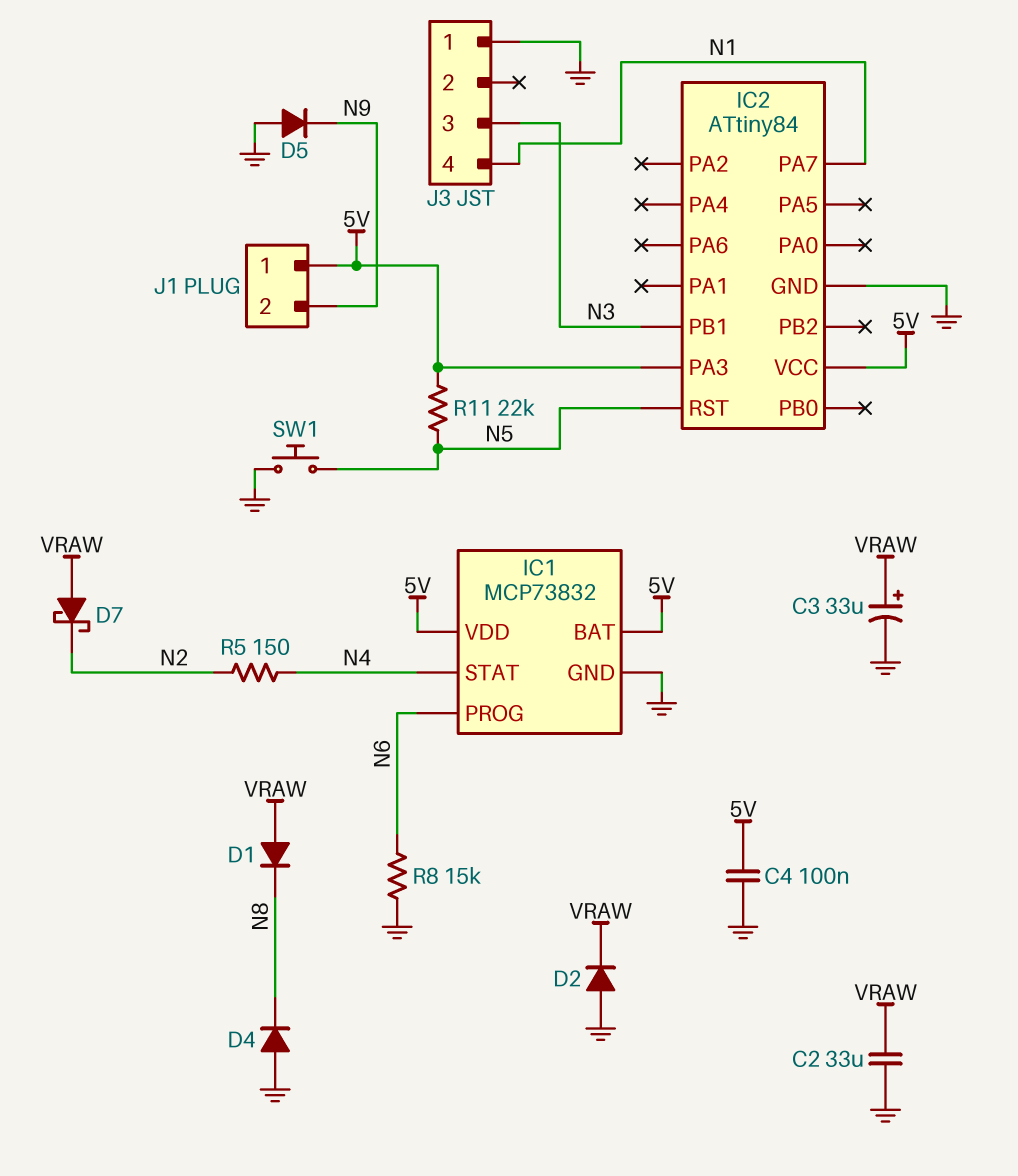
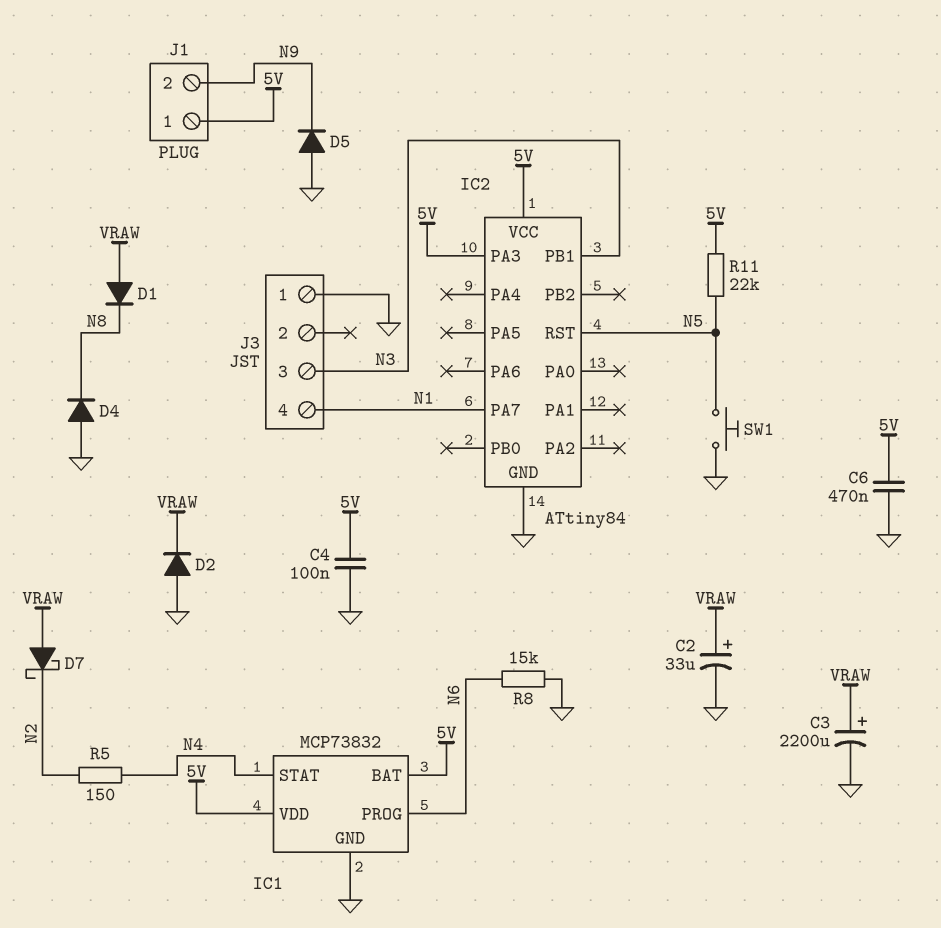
C2: 33uF (GND, VRAW) -> 33uF (plus VRAW, minus GND)
C3: 33uF (plus VRAW, minus GND) -> 2200uF (plus VRAW, minus GND)
C6: none -> 470nF (5V, GND)

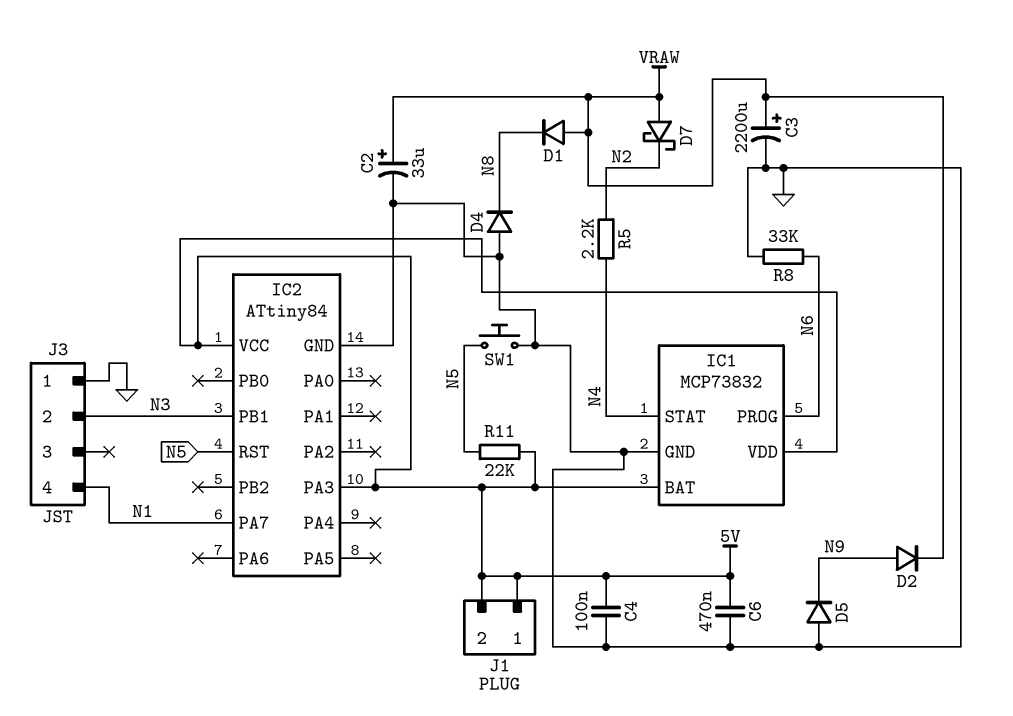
D2: diode (A GND, K VRAW) -> diode (A N9, K VRAW)
J1 pin 2: N9 -> 5V
J3 pin 2: none -> N3
J3 pin 3: N3 -> none
R5: 150 (N2, N4) -> 2.2k (N2, N4)
R8: 15k (GND, N6) -> 33k (GND, N6)

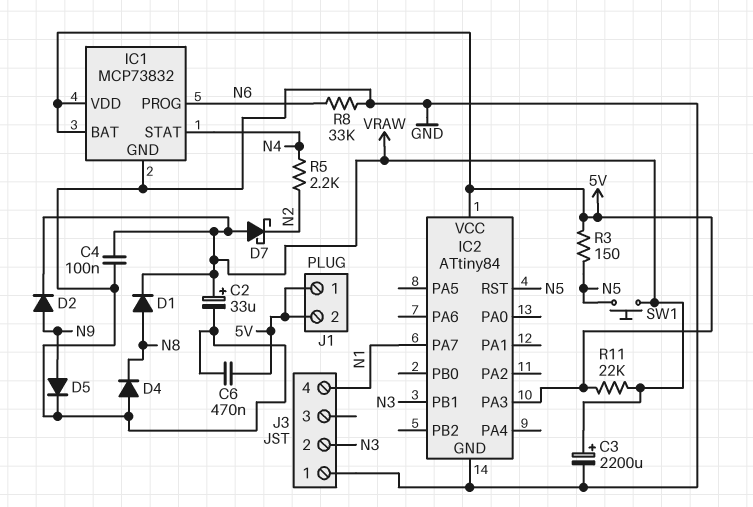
C4: 100nF (5V, GND) -> 100nF (GND, VRAW)
D1: diode (A VRAW, K N8) -> diode (A N8, K VRAW)
D5: diode (A GND, K N9) -> diode (A N9, K GND)
R3: none -> 150 (5V, N5)
R11: 22k (5V, N5) -> 22k (5V, VRAW)
SW1: button (GND, N5) -> button (N5, VRAW)

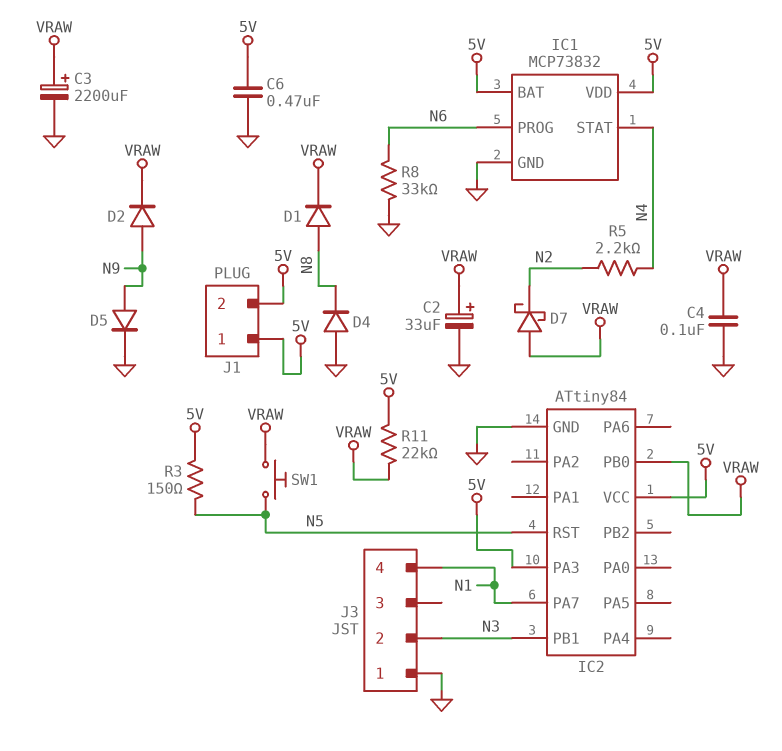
IC2 pin PB0: none -> VRAW

